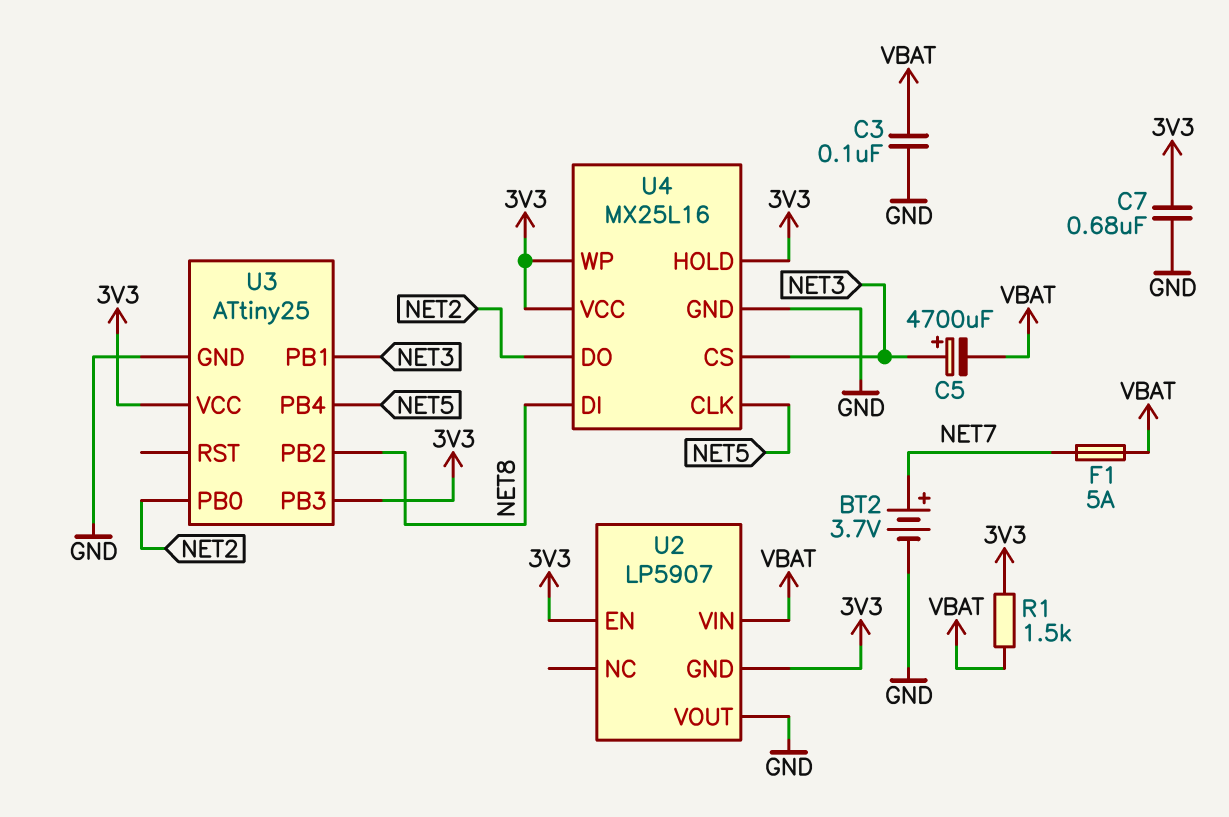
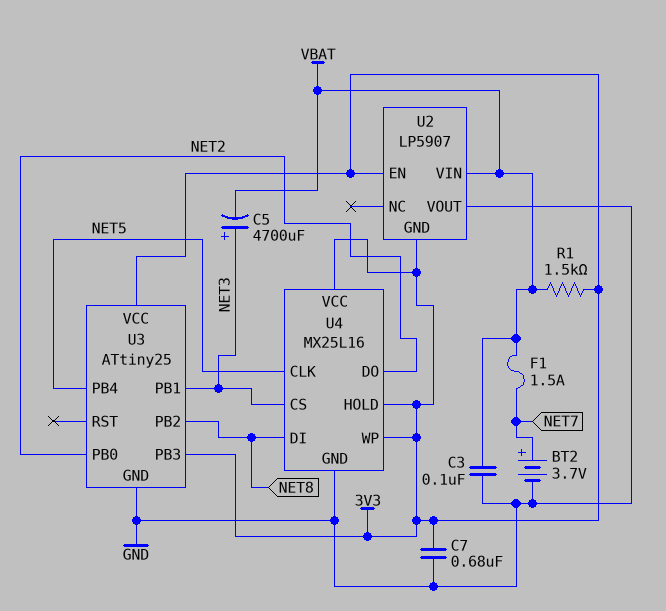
F1: 5A (NET7, VBAT) -> 1.5A (NET7, VBAT)

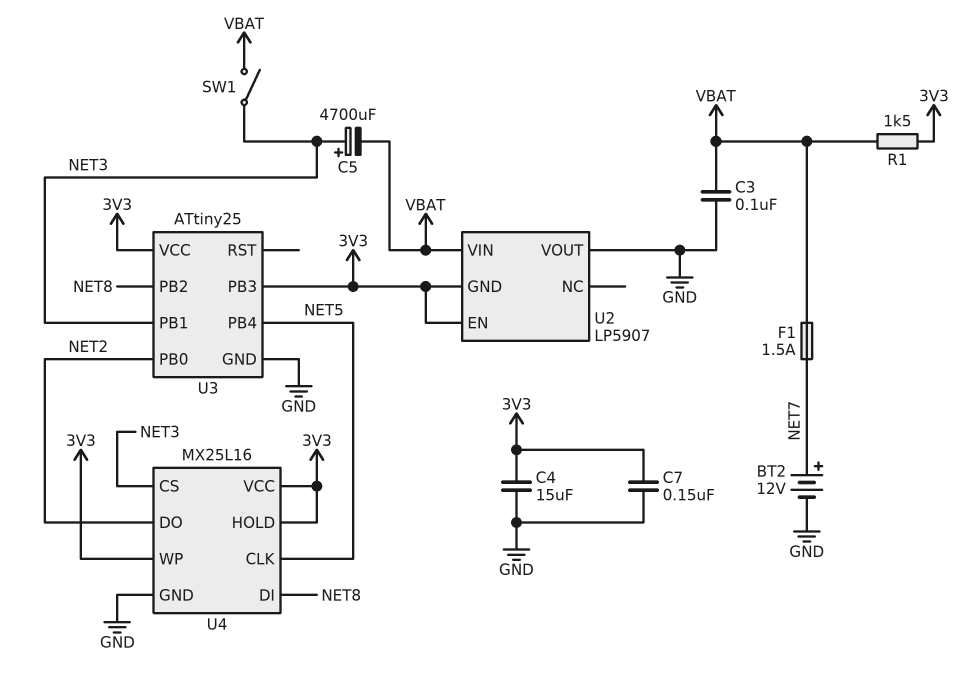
BT2: 3.7V (plus NET7, minus GND) -> 12V (plus NET7, minus GND)
C4: none -> 15uF (3V3, GND)
C7: 680nF (3V3, GND) -> 150nF (3V3, GND)
SW1: none -> switch (NET3, VBAT)

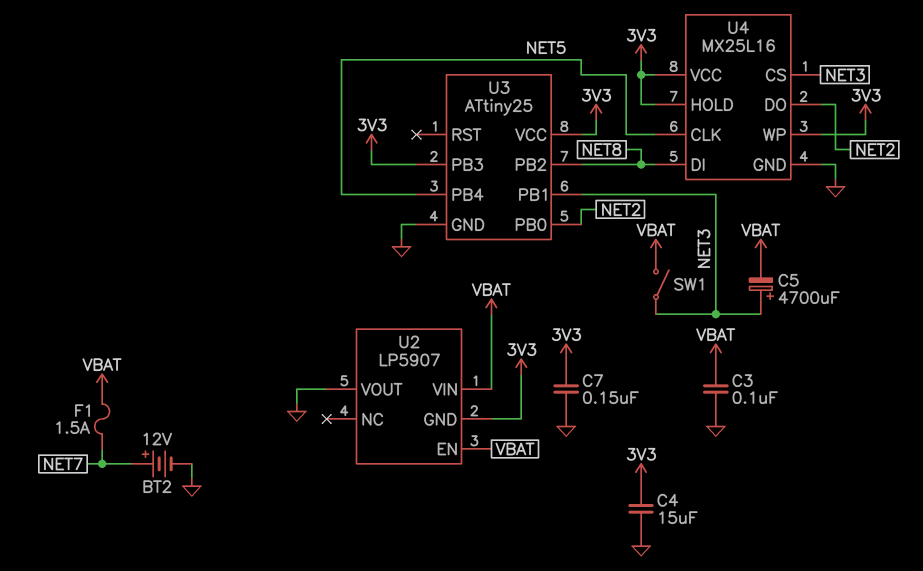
R1: 1.5k (3V3, VBAT) -> none
U2 pin EN: 3V3 -> VBAT

